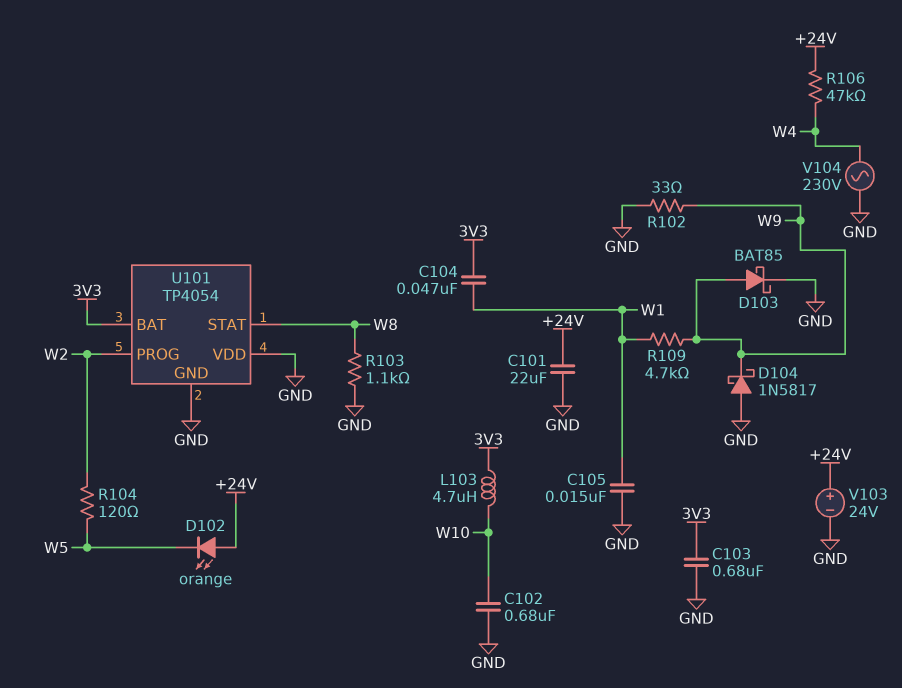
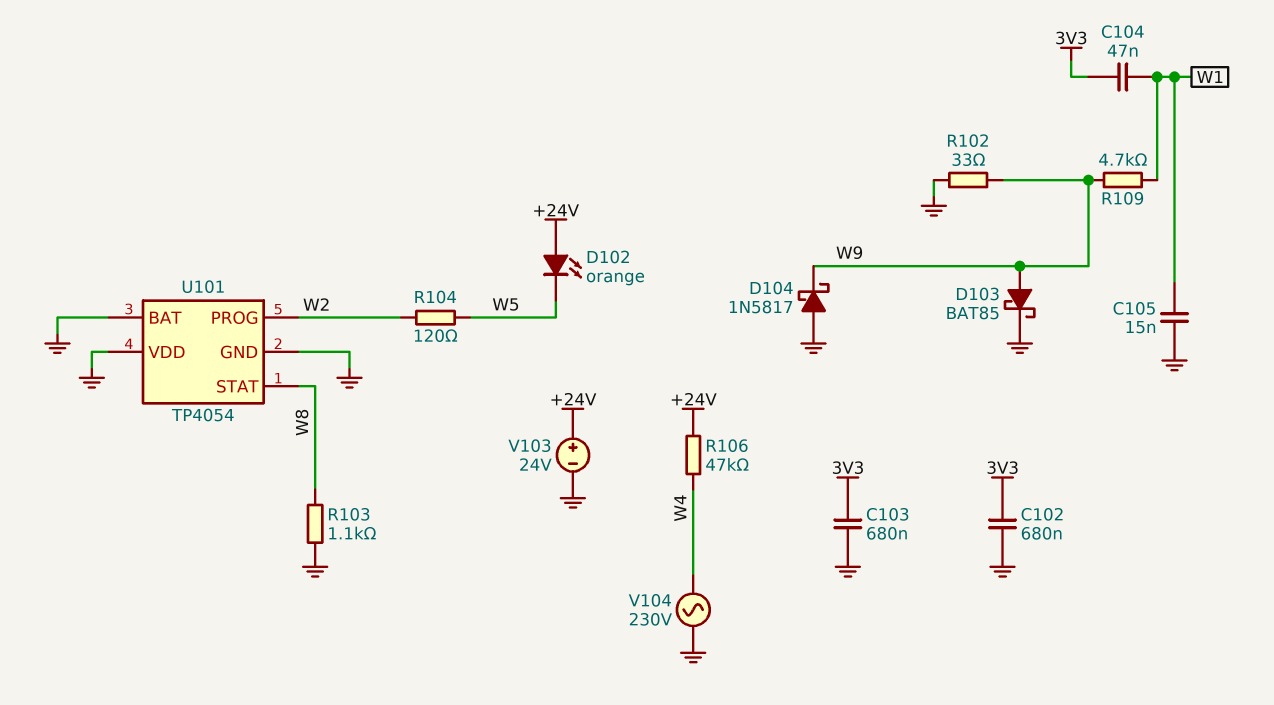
C101: 22uF (+24V, GND) -> none
C102: 680nF (GND, W10) -> 680nF (3V3, GND)
L103: 4.7uH (3V3, W10) -> none
U101 pin BAT: 3V3 -> GND

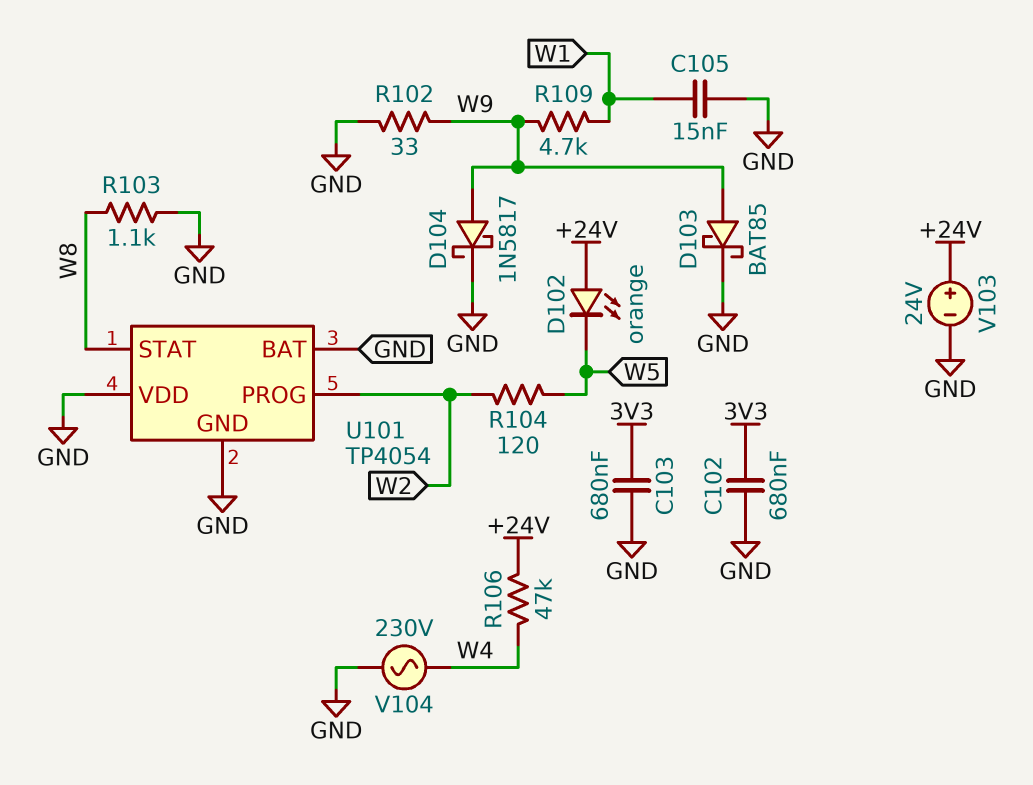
C104: 47nF (3V3, W1) -> none
D104: schottky 1N5817 (A GND, K W9) -> schottky 1N5817 (A W9, K GND)

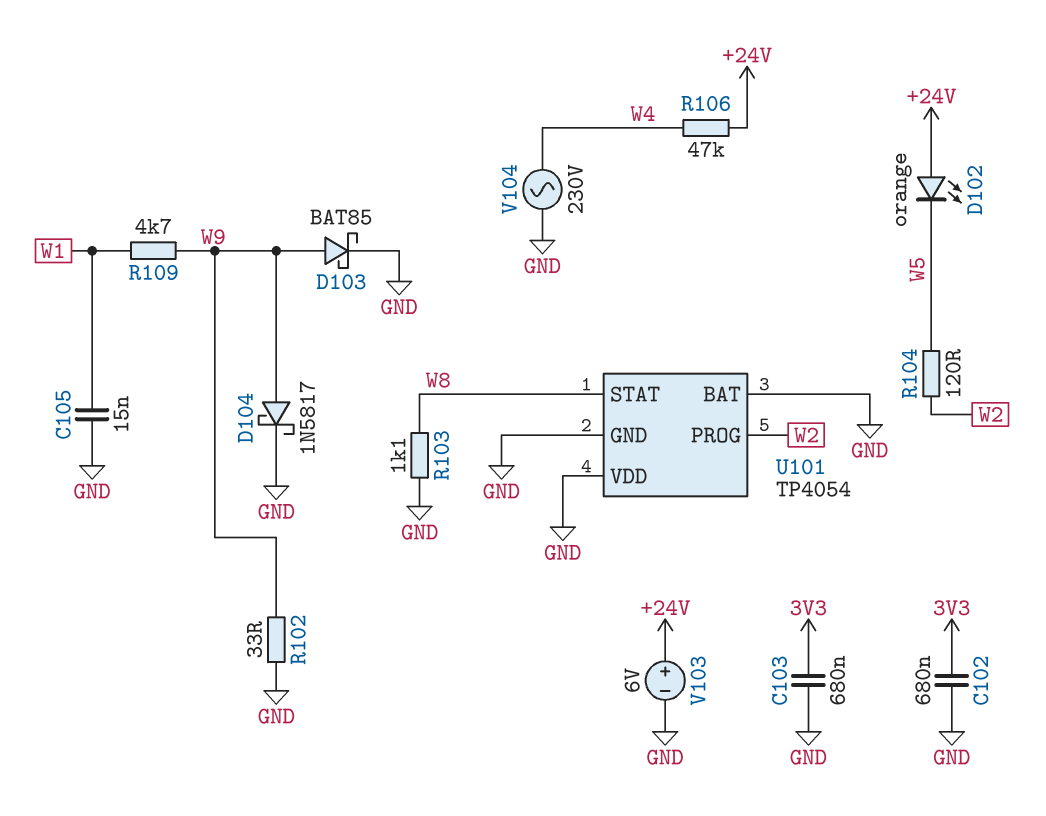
V103: 24V (plus +24V, minus GND) -> 6V (plus +24V, minus GND)

